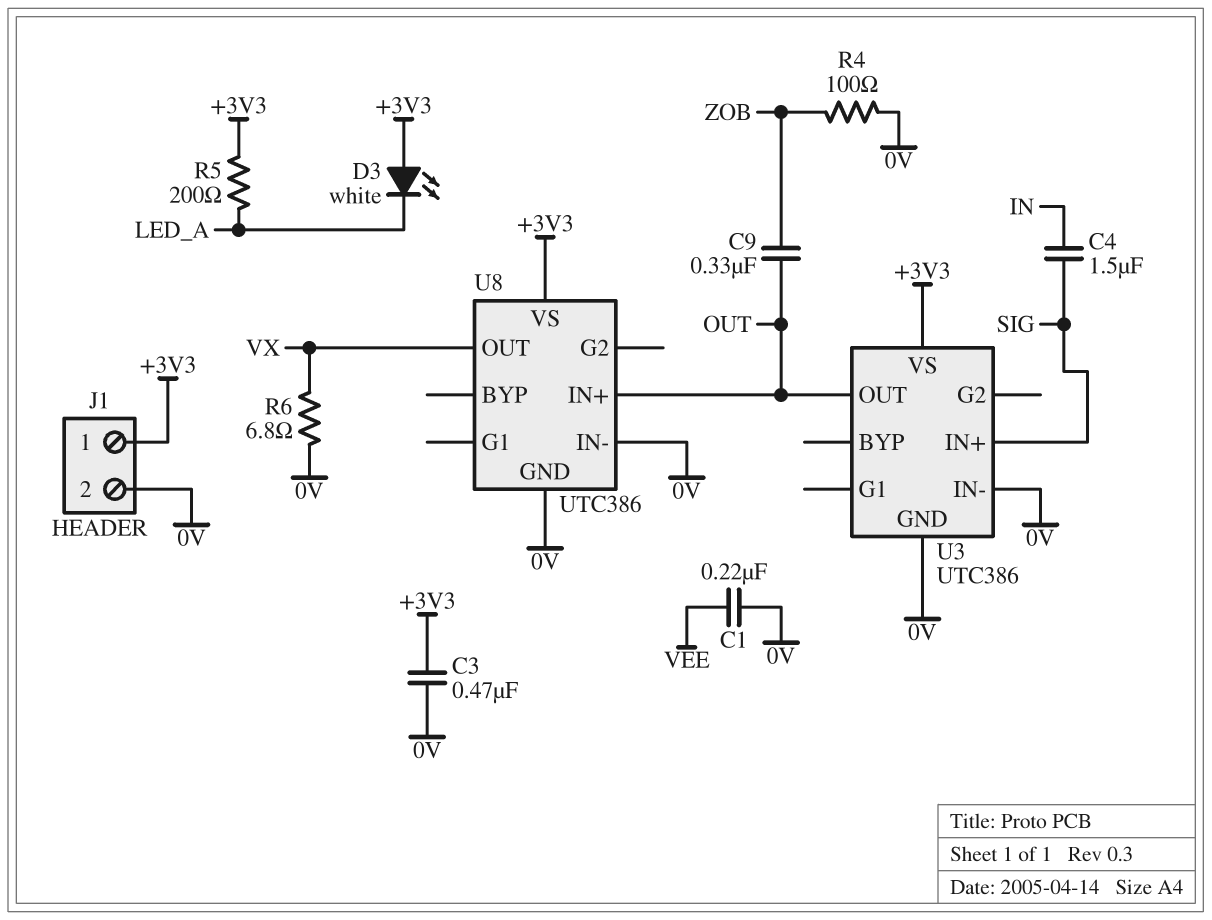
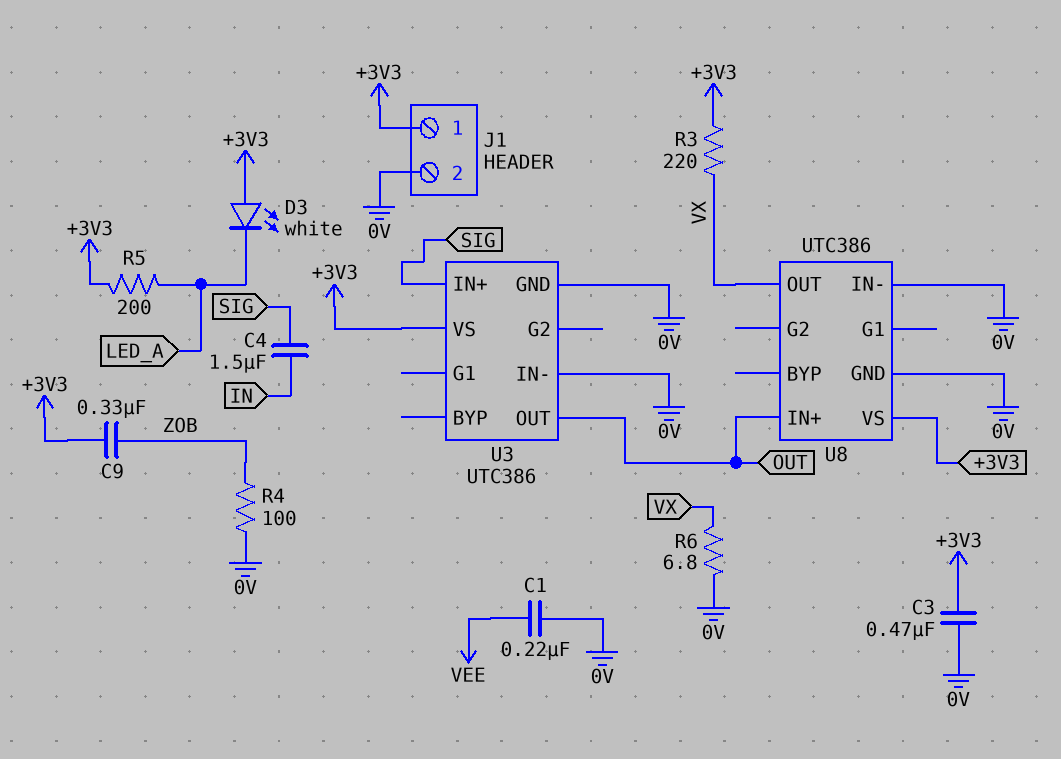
C9: 330nF (OUT, ZOB) -> 330nF (+3V3, ZOB)
R3: none -> 220 (+3V3, VX)

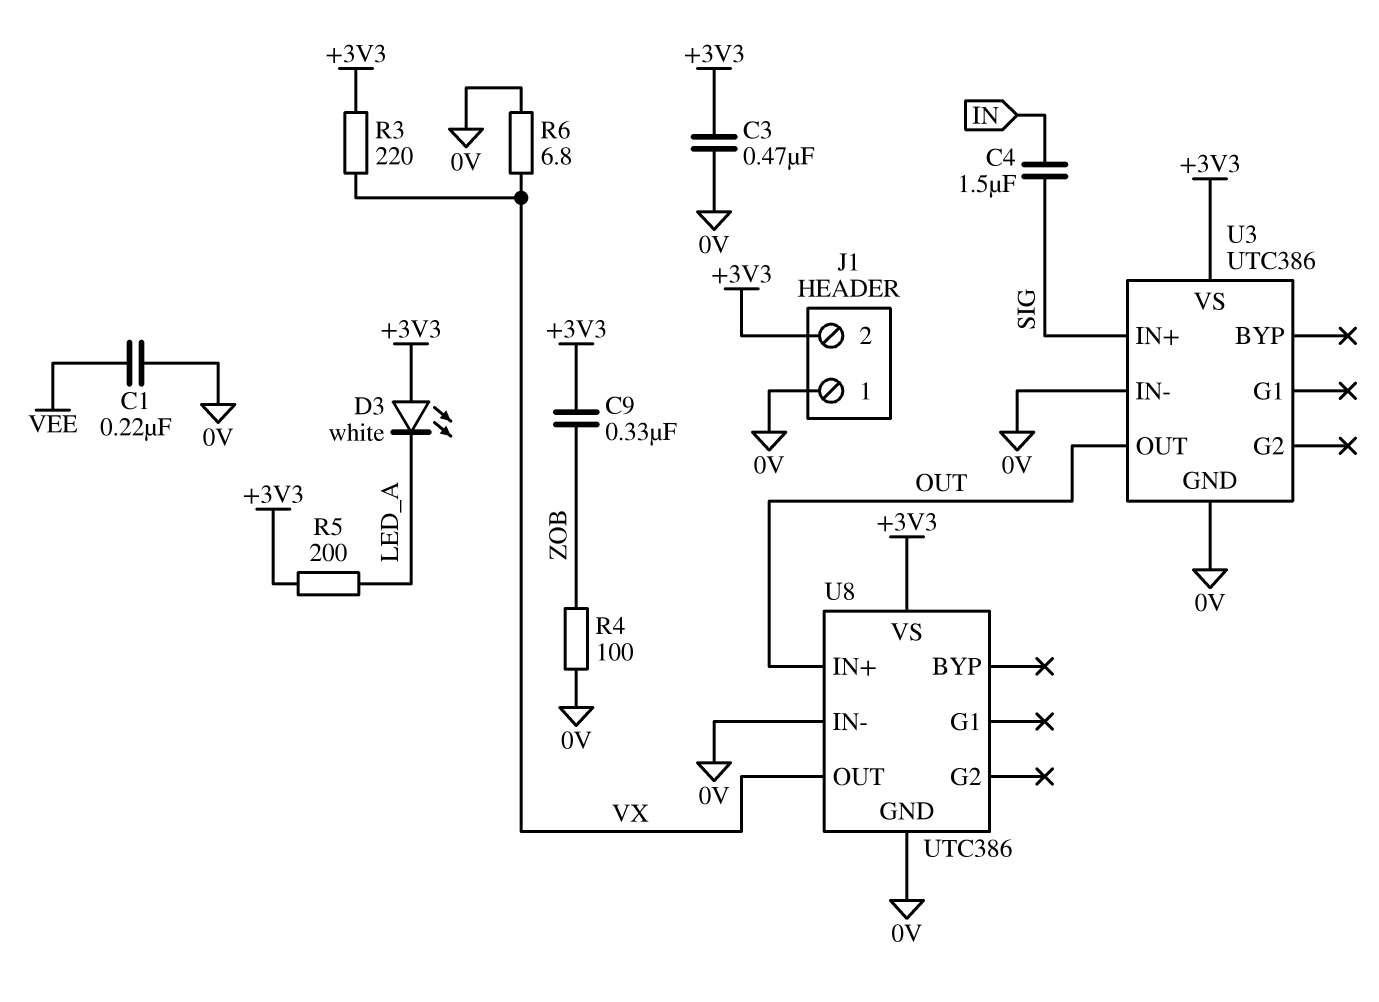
J1 pin 1: +3V3 -> 0V
J1 pin 2: 0V -> +3V3

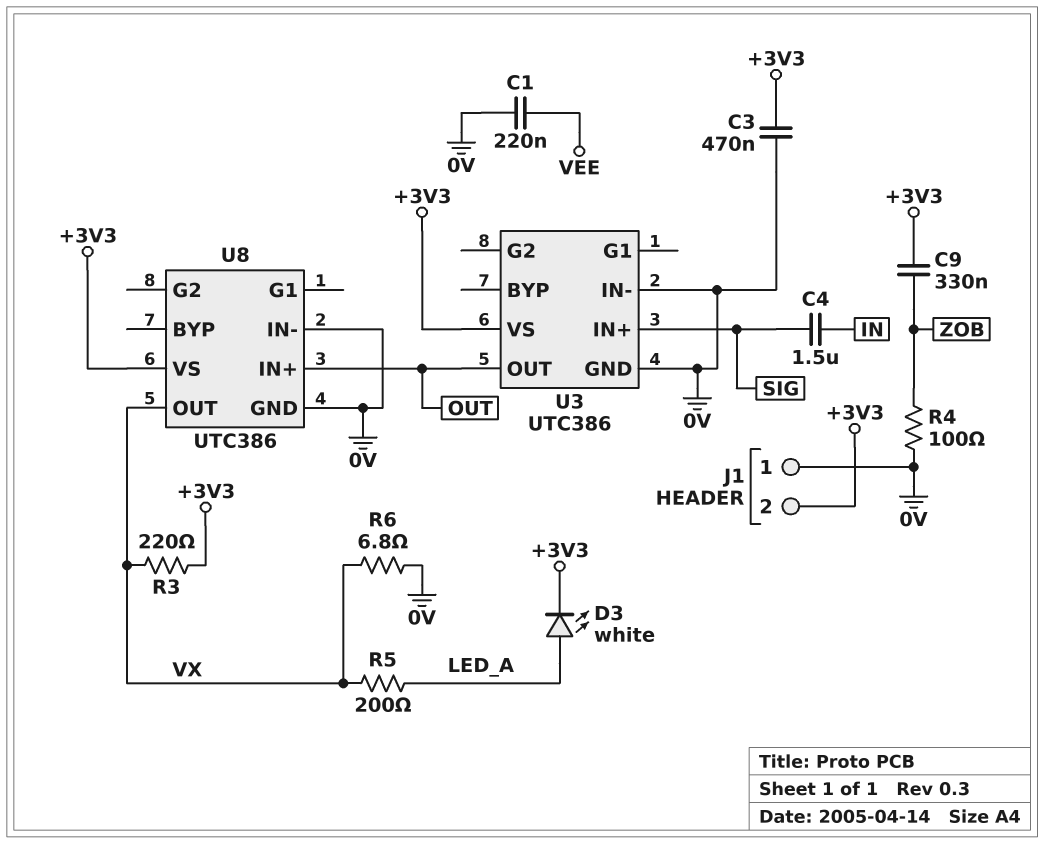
D3: LED white (A +3V3, K LED_A) -> LED white (A LED_A, K +3V3)
R5: 200 (+3V3, LED_A) -> 200 (LED_A, VX)

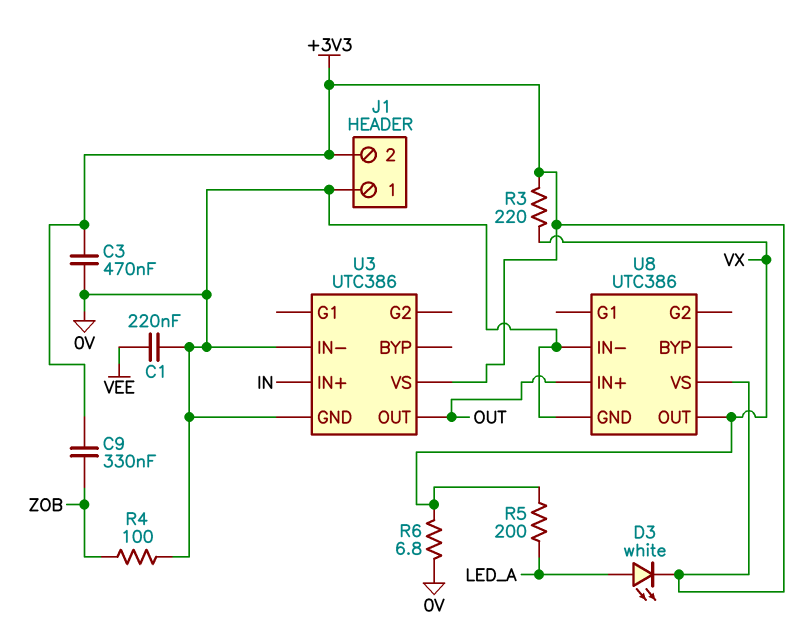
C4: 1.5uF (IN, SIG) -> none
U3 pin IN+: SIG -> IN

